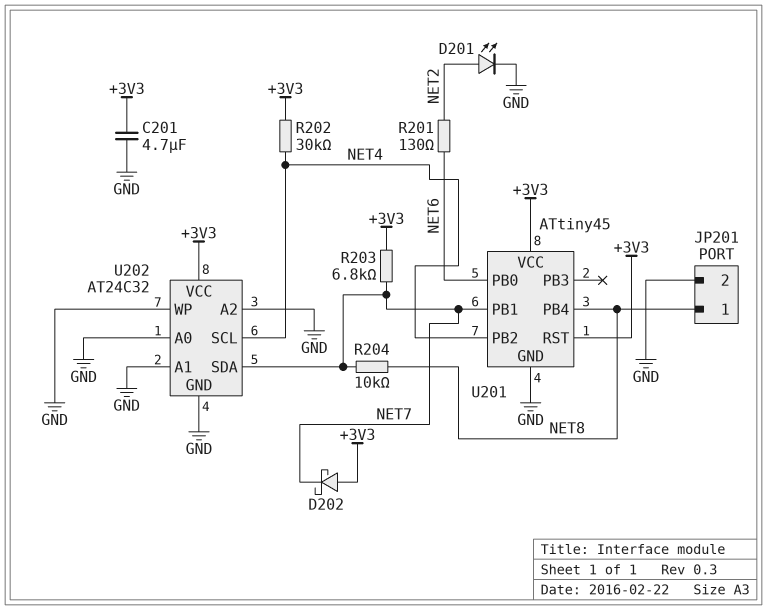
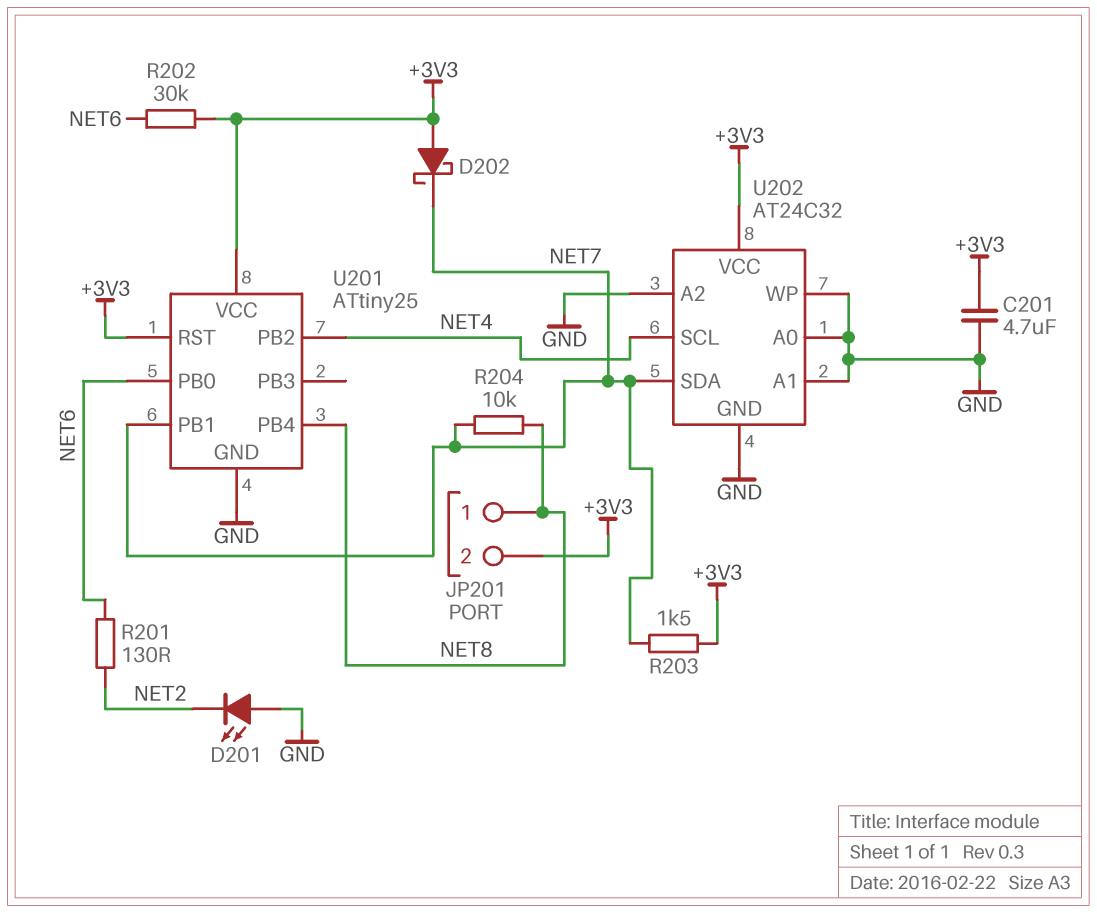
D201: LED (A NET2, K GND) -> LED (A GND, K NET2)
JP201 pin 2: GND -> +3V3
R202: 30k (+3V3, NET4) -> 30k (+3V3, NET6)
R203: 6.8k (+3V3, NET7) -> 1.5k (+3V3, NET7)
U201: ATtiny45 -> ATtiny25

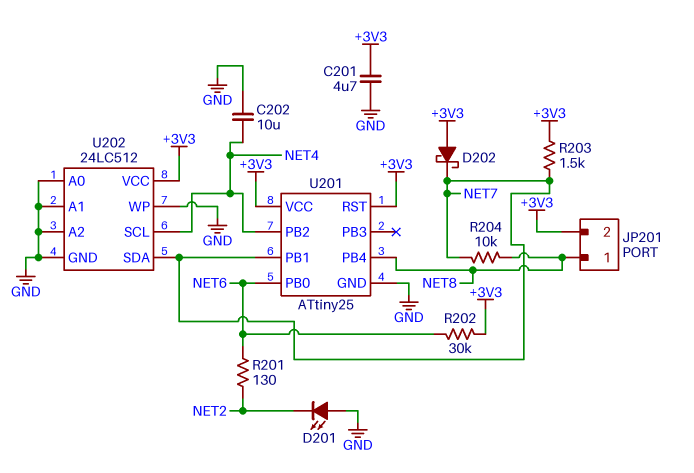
C202: none -> 10uF (GND, NET4)
U202: AT24C32 -> 24LC512

